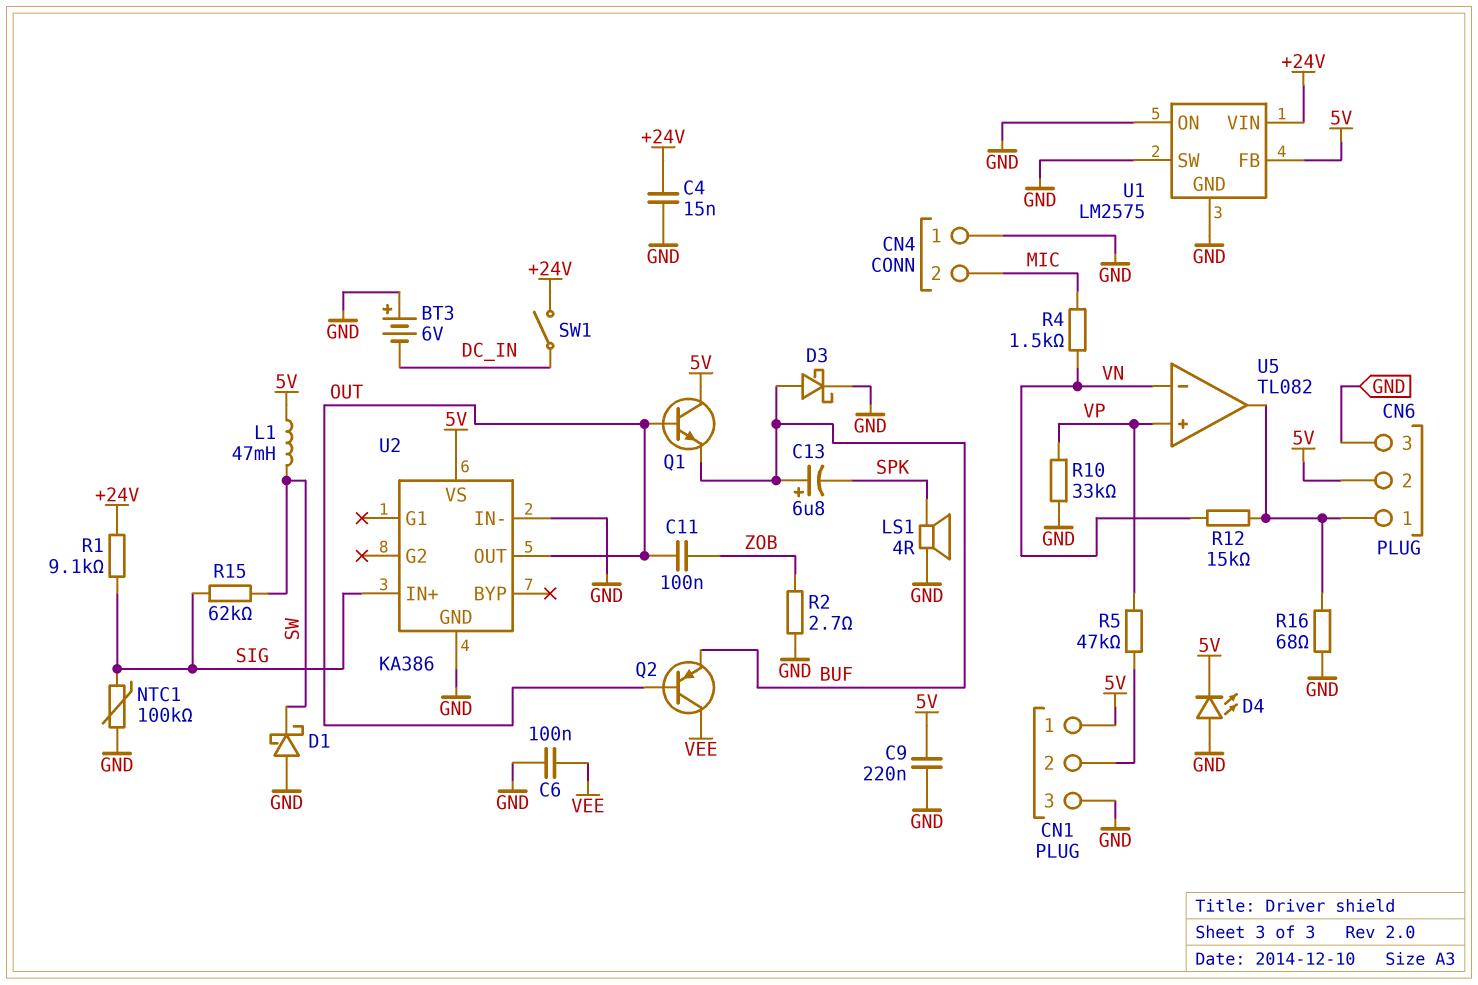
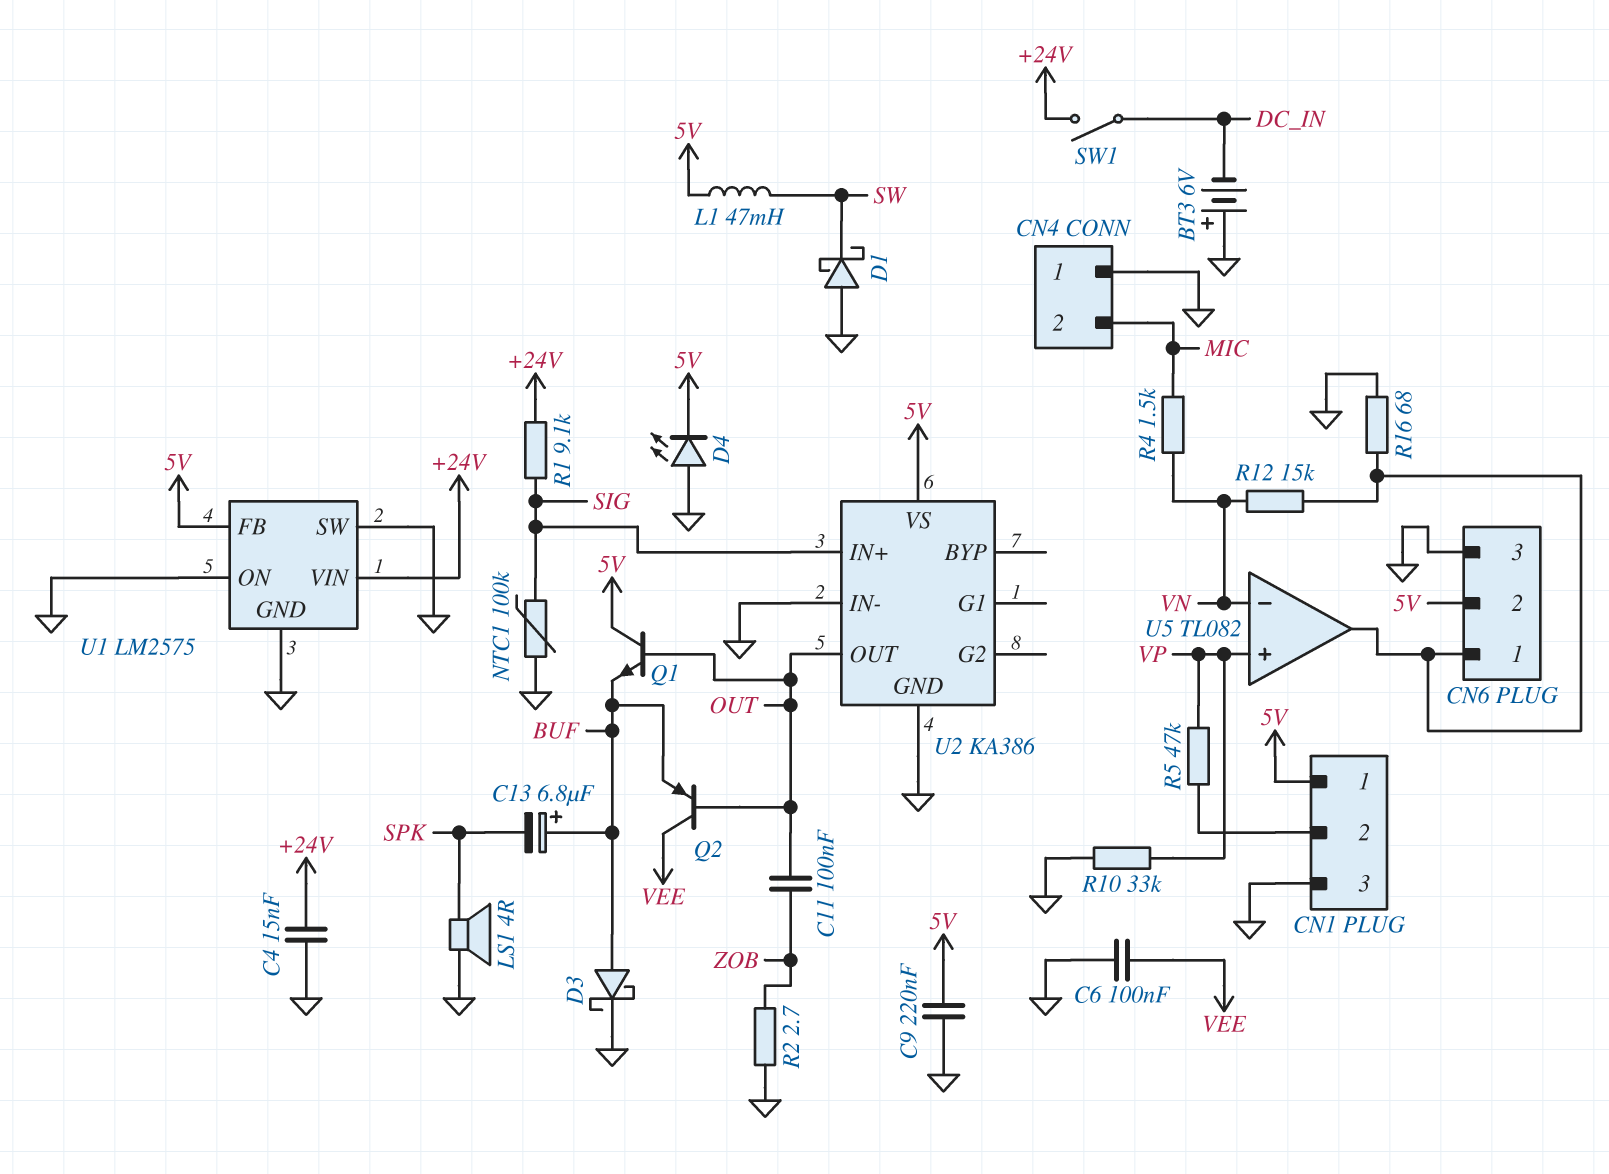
R15: 62k (SIG, SW) -> none

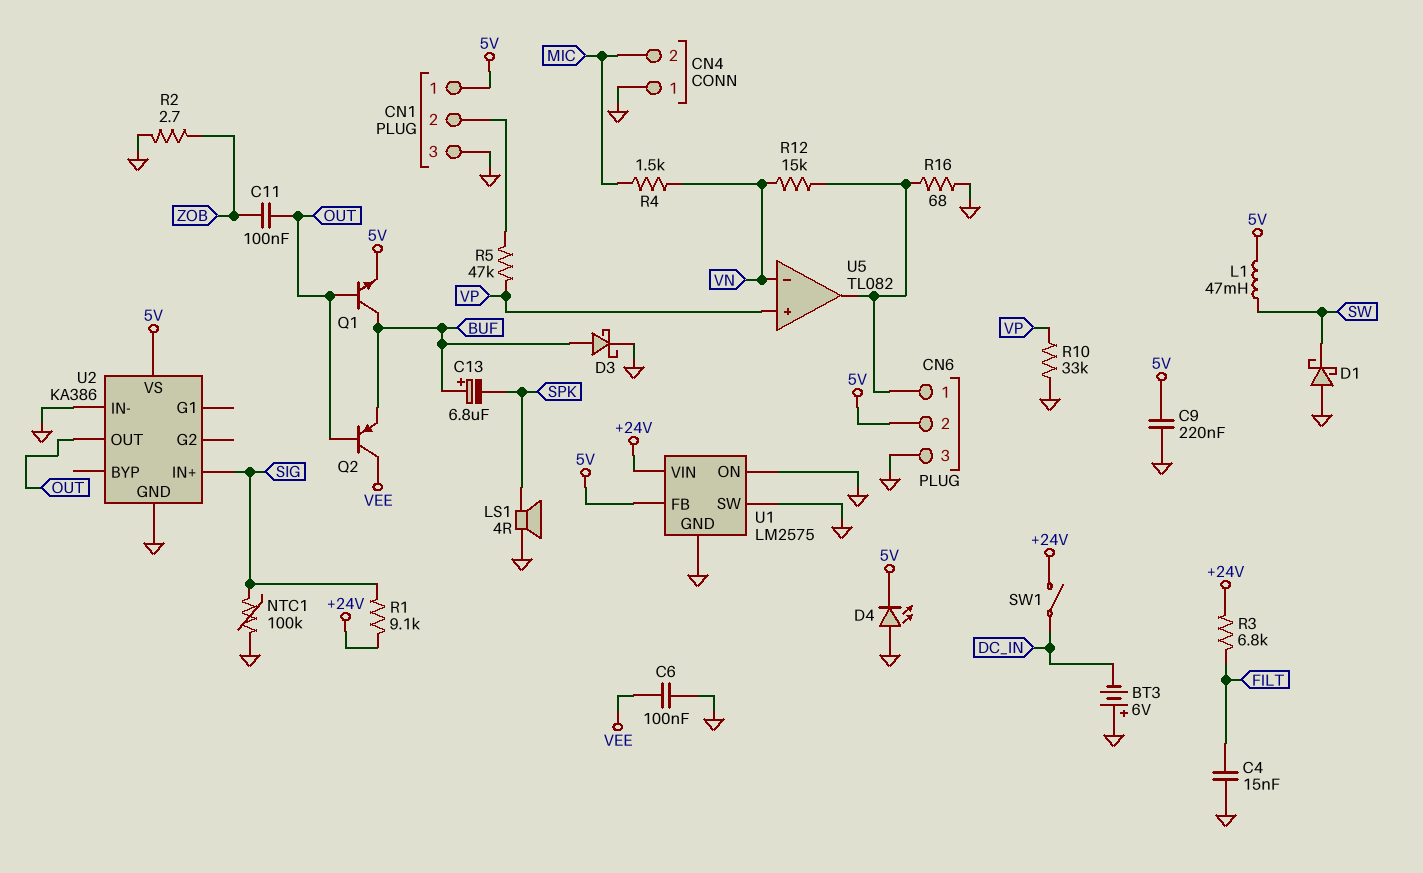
C4: 15nF (+24V, GND) -> 15nF (FILT, GND)
Q1: NPN (B OUT, C 5V, E BUF) -> NPN (B OUT, C BUF, E 5V)
R3: none -> 6.8k (+24V, FILT)

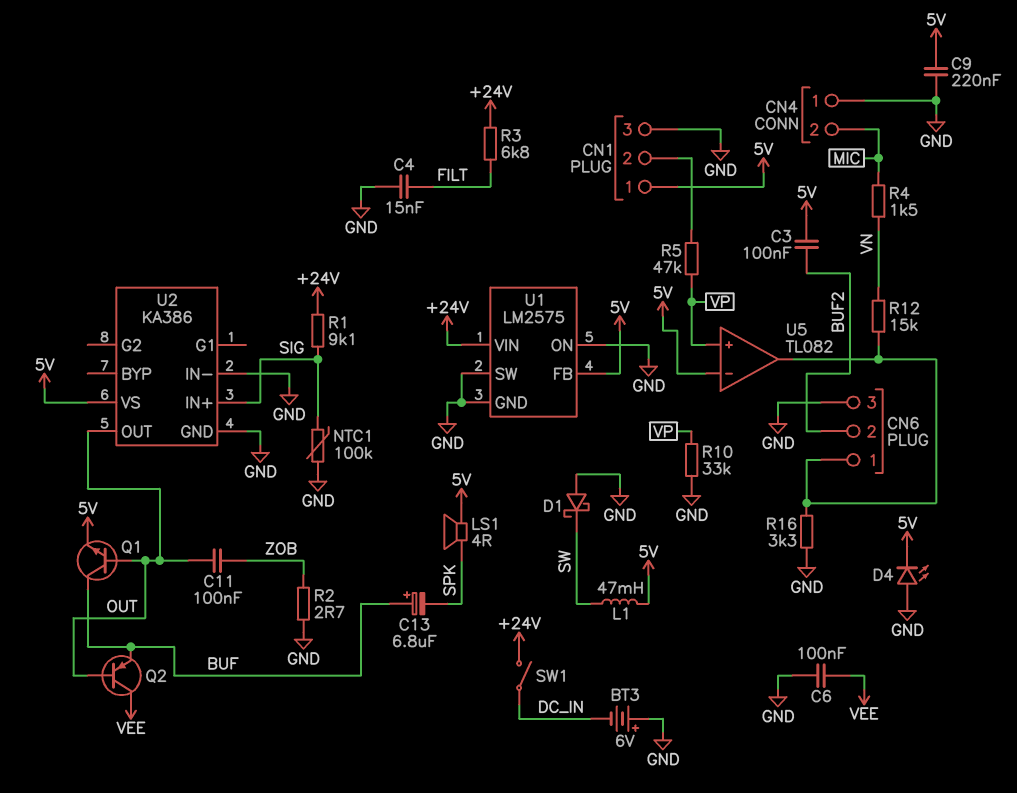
C3: none -> 100nF (5V, BUF2)
CN6 pin 2: 5V -> BUF2
D3: schottky (A BUF, K GND) -> none
LS1: speaker 4R (GND, SPK) -> speaker 4R (5V, SPK)
R16: 68 (CN6/1, GND) -> 3.3k (CN6/1, GND)
U5 pin in-: VN -> 5V

